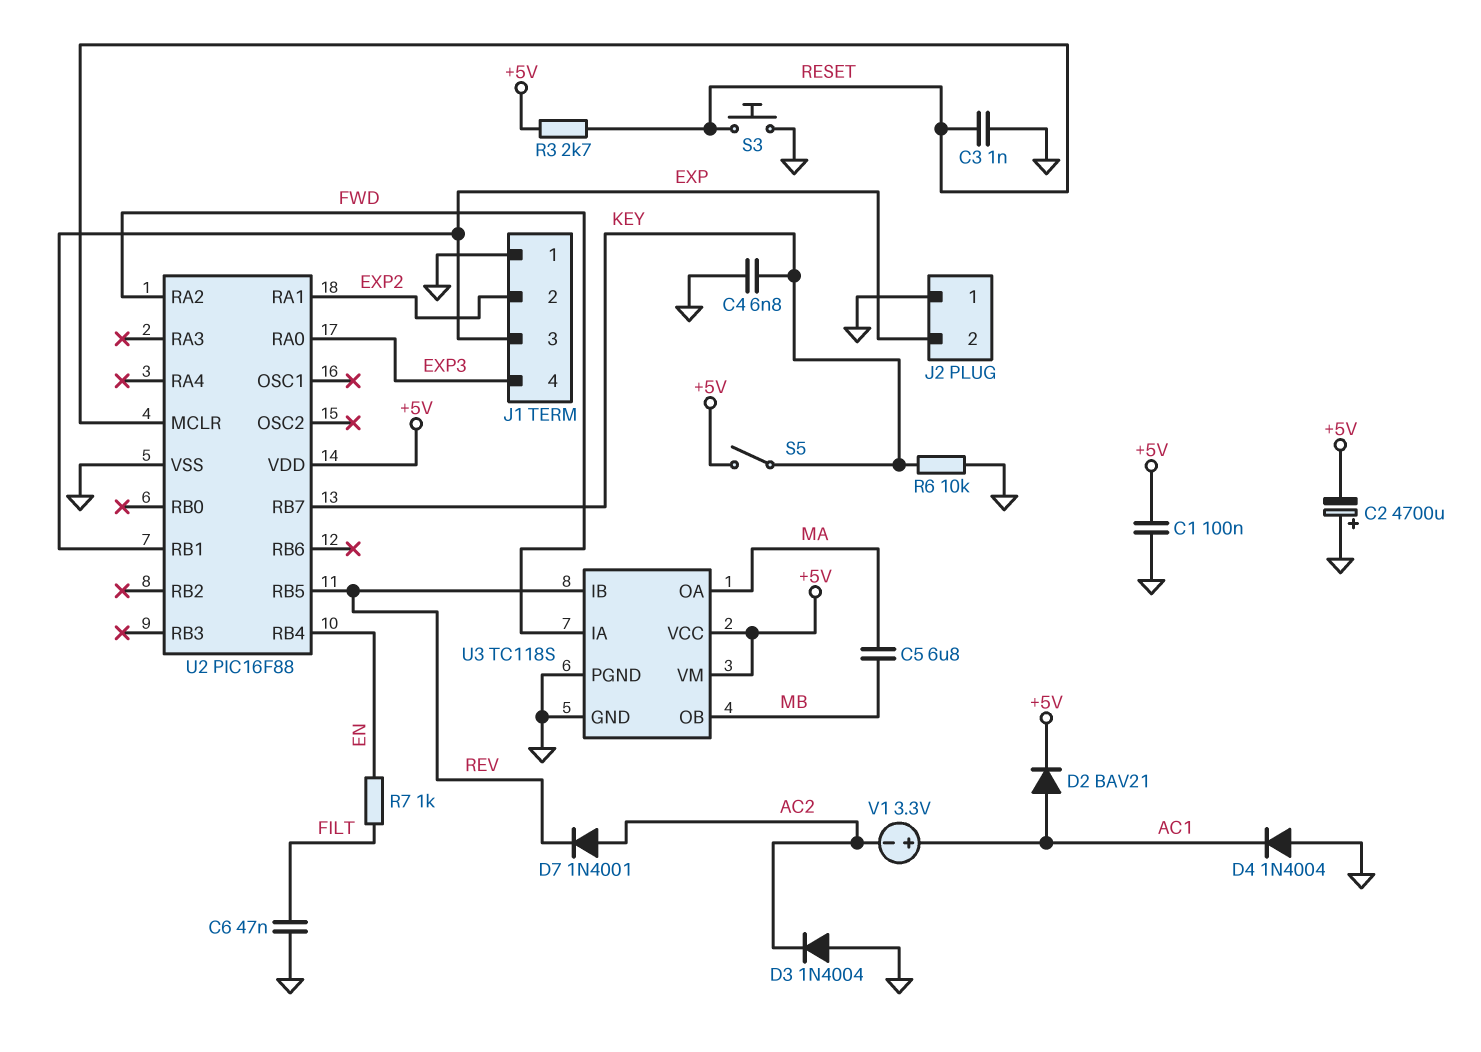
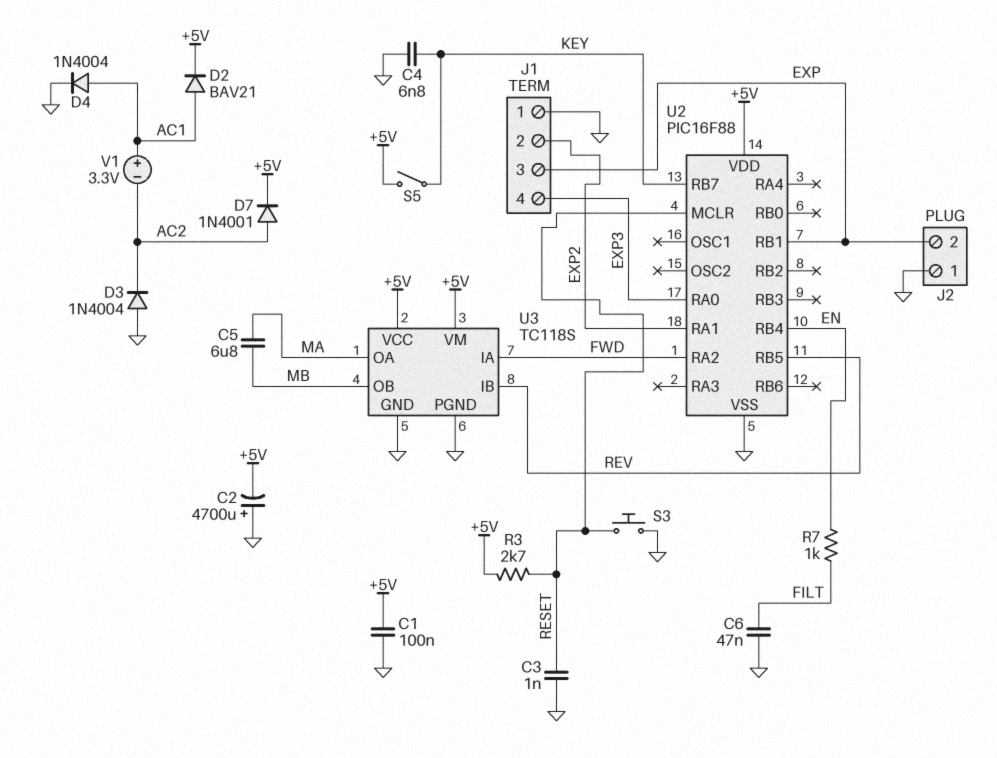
D4: diode 1N4004 (A GND, K AC1) -> diode 1N4004 (A AC1, K GND)
D7: diode 1N4001 (A AC2, K REV) -> diode 1N4001 (A AC2, K +5V)
R6: 10k (GND, KEY) -> none

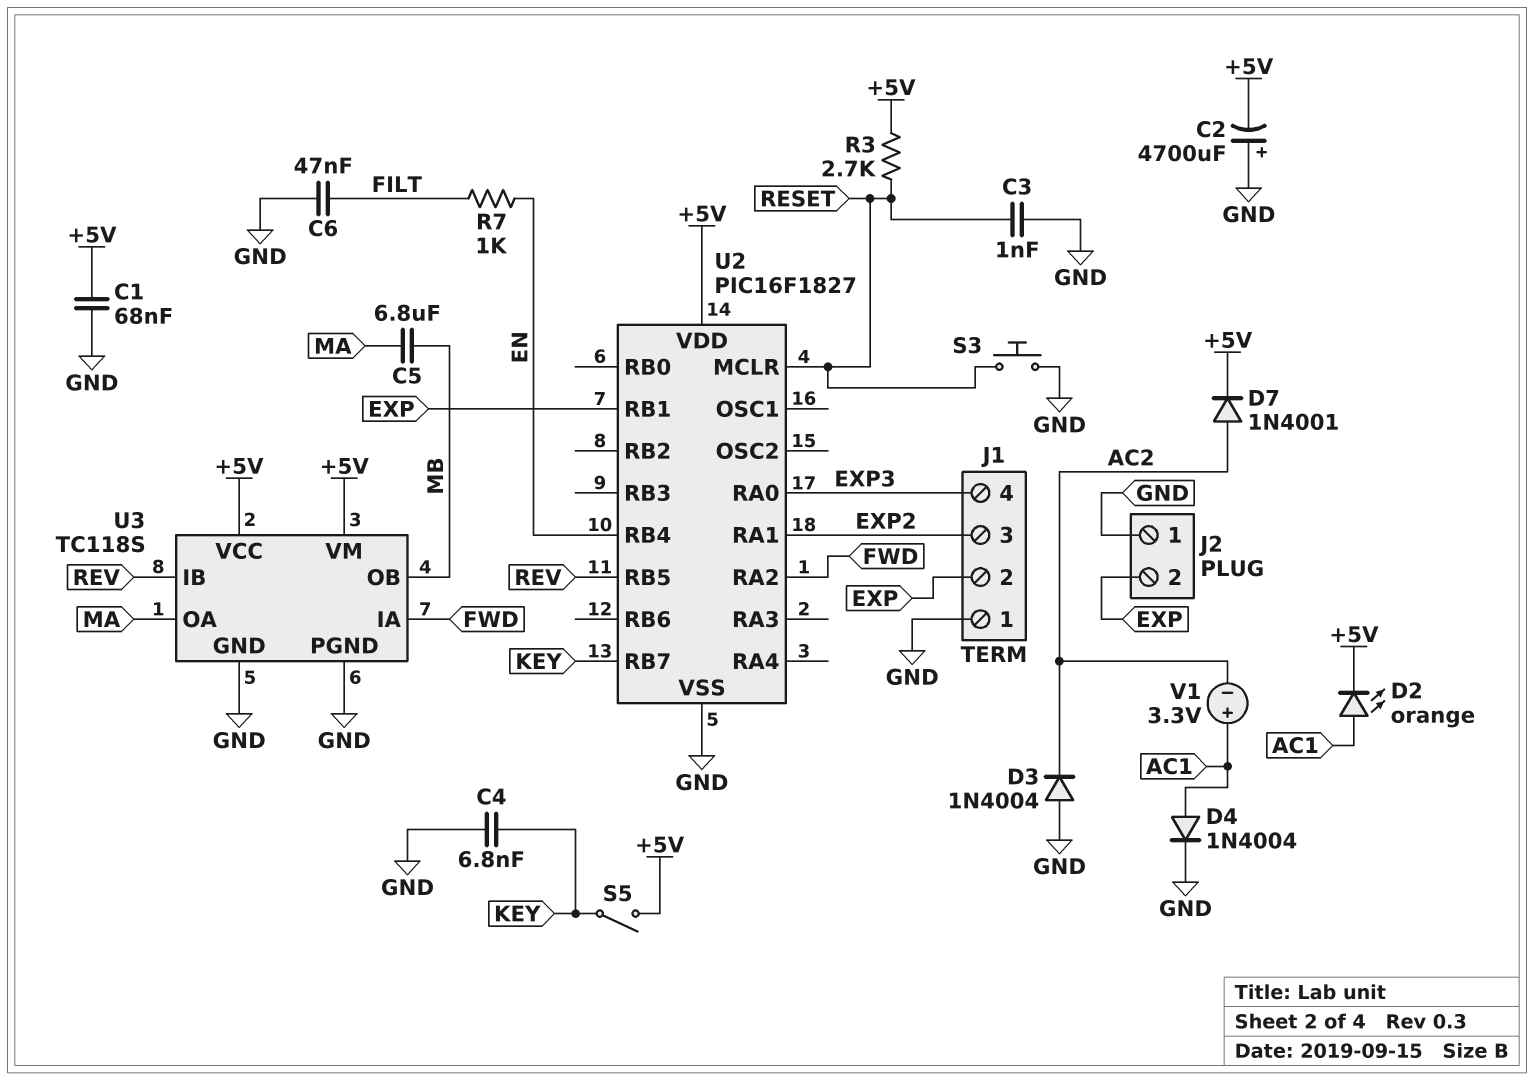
C1: 100nF (+5V, GND) -> 68nF (+5V, GND)
D2: diode BAV21 (A AC1, K +5V) -> LED orange (A AC1, K +5V)
J1 pin 2: EXP2 -> EXP
J1 pin 3: EXP -> EXP2
U2: PIC16F88 -> PIC16F1827

